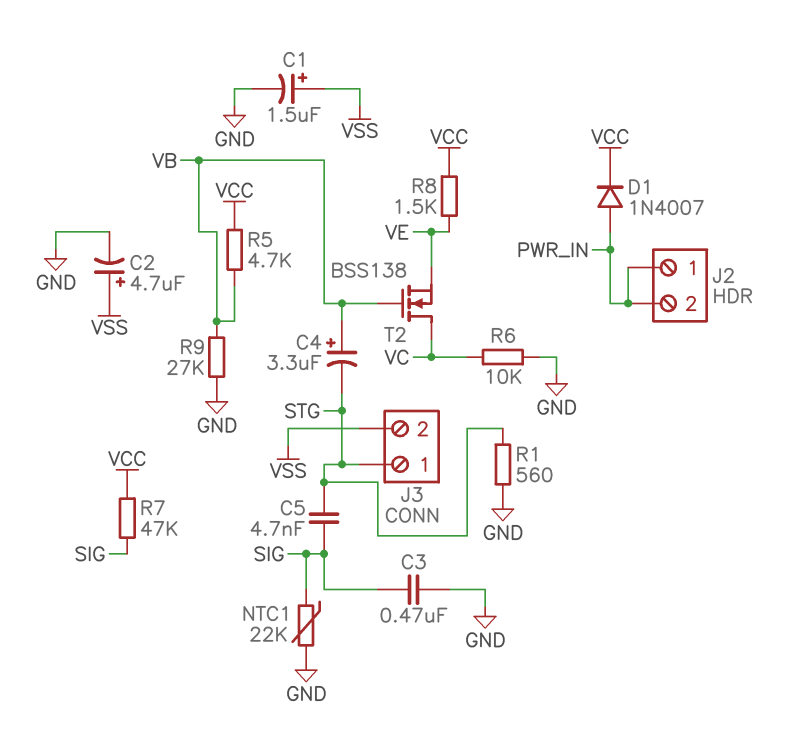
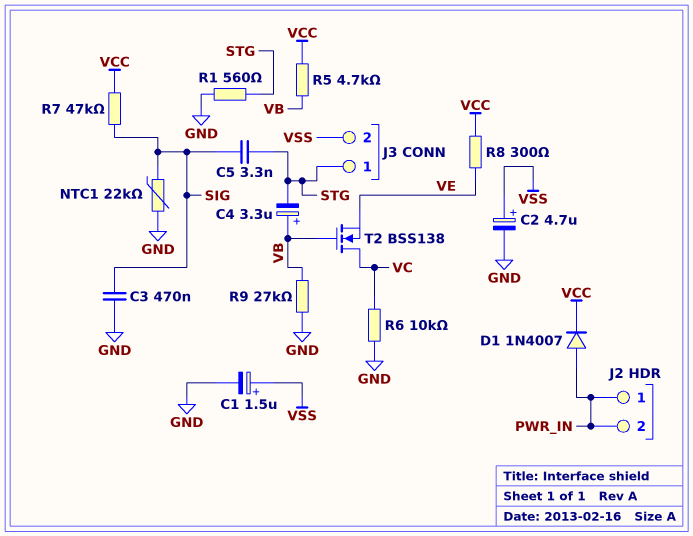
C5: 4.7nF (SIG, STG) -> 3.3nF (SIG, STG)
R8: 1.5k (VCC, VE) -> 300 (VCC, VE)

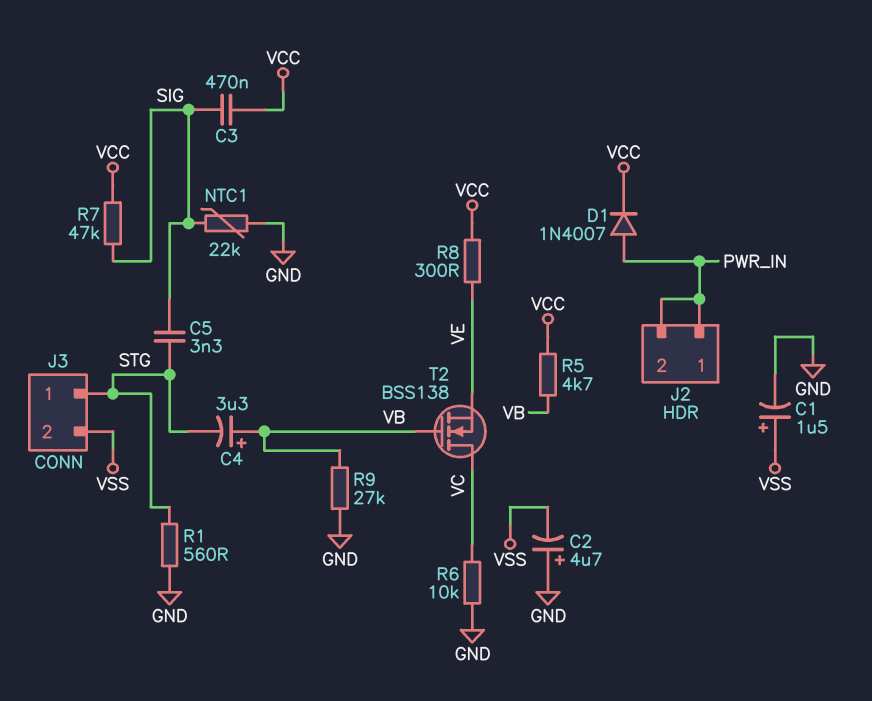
C2: 4.7uF (plus VSS, minus GND) -> 4.7uF (plus GND, minus VSS)
C3: 470nF (GND, SIG) -> 470nF (SIG, VCC)

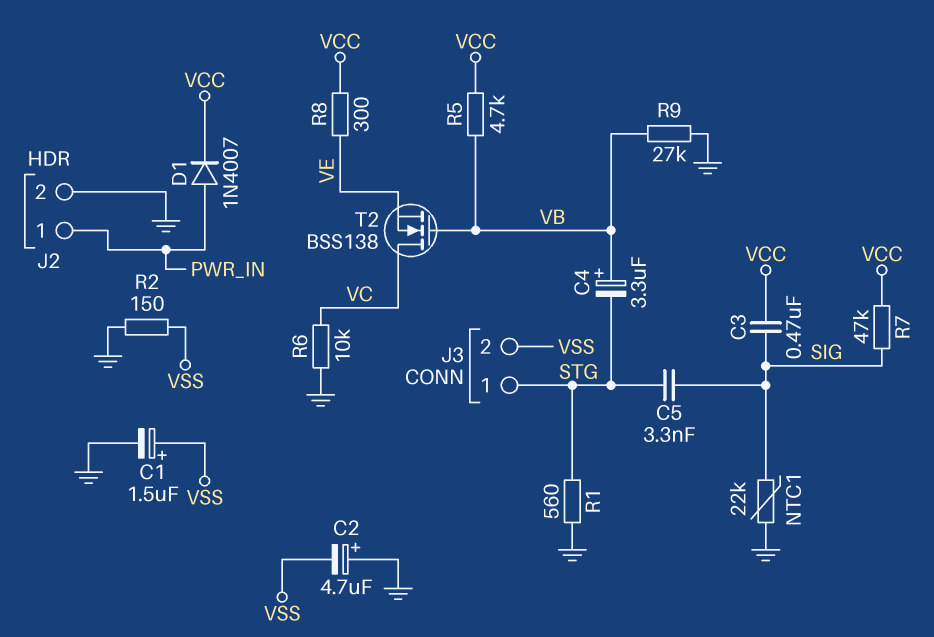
J2 pin 2: PWR_IN -> GND
R2: none -> 150 (GND, VSS)

